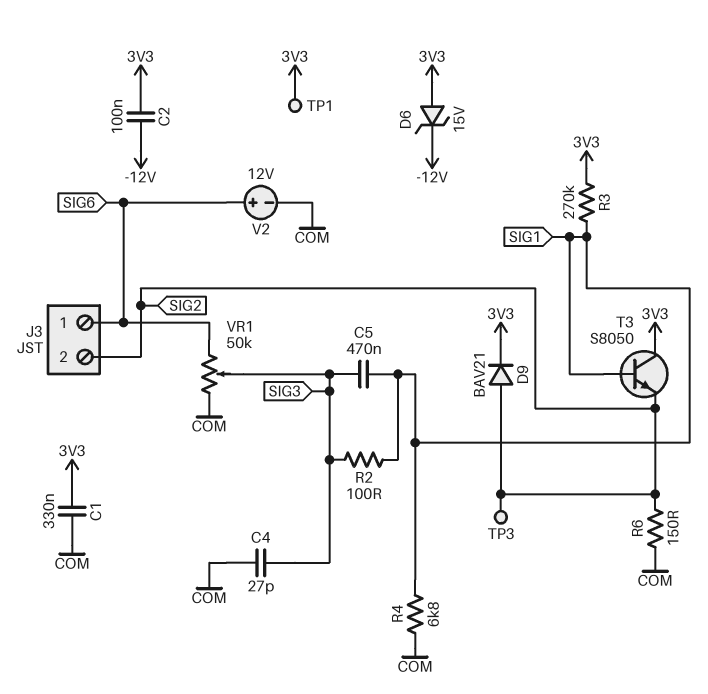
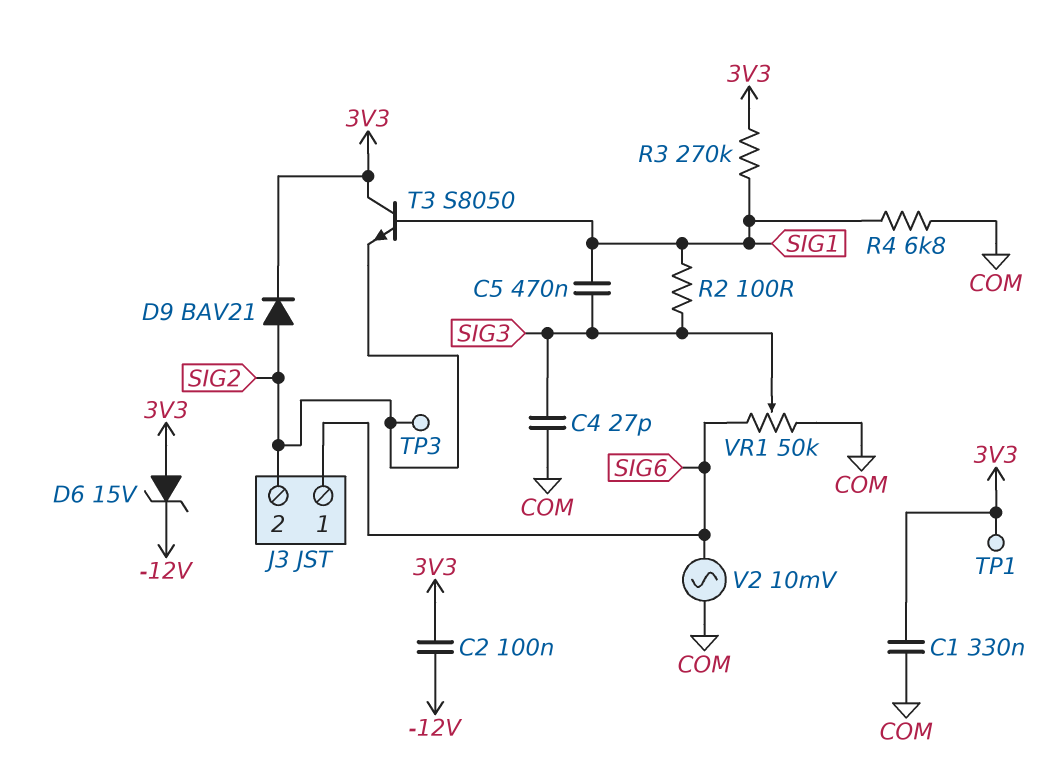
R6: 150 (COM, SIG2) -> none
V2: 12V (plus SIG6, minus COM) -> AC 10mV (COM, SIG6)

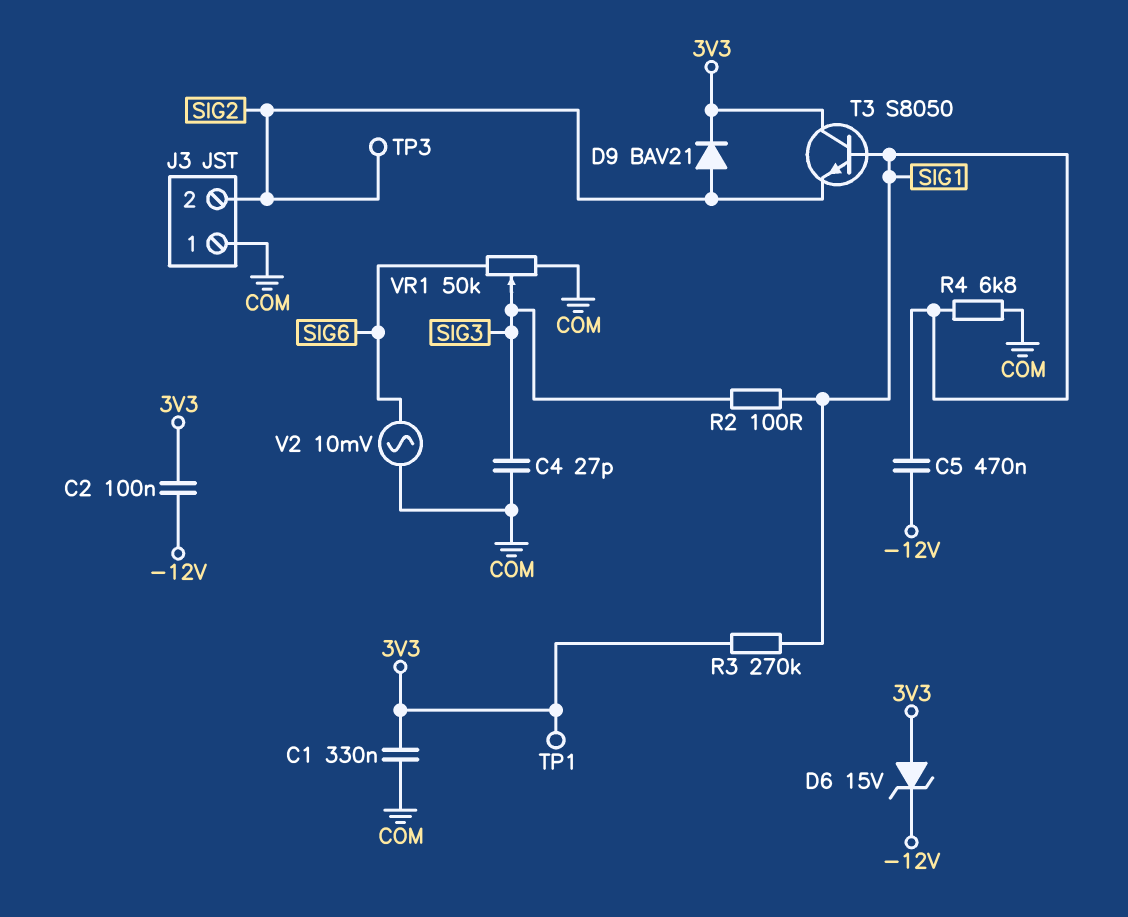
C5: 470nF (SIG1, SIG3) -> 470nF (-12V, SIG1)
J3 pin 1: SIG6 -> COM

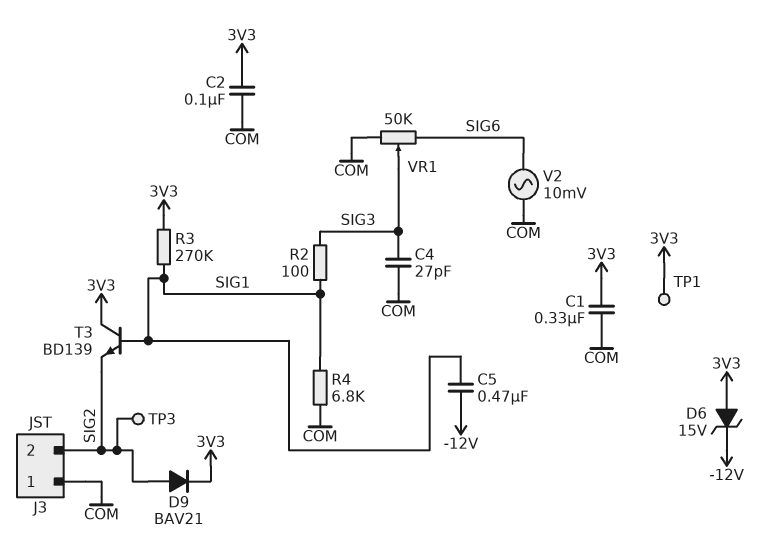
C2: 100nF (-12V, 3V3) -> 100nF (3V3, COM)
T3: NPN S8050 (B SIG1, C 3V3, E SIG2) -> NPN BD139 (B SIG1, C 3V3, E SIG2)

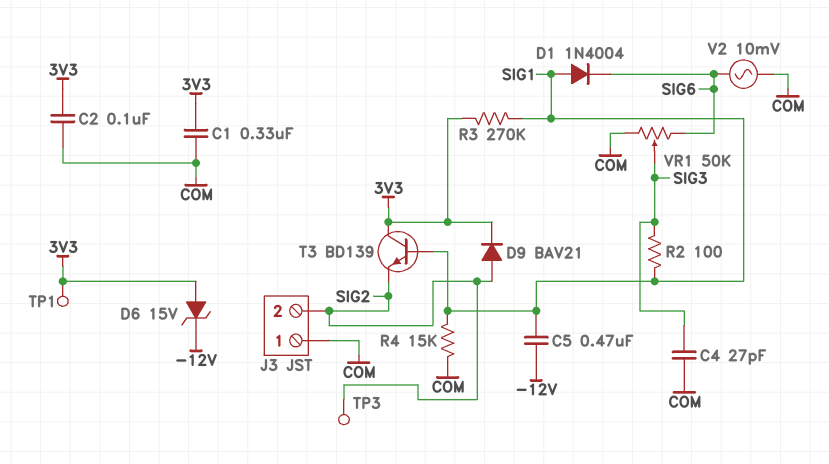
D1: none -> diode 1N4004 (A SIG1, K SIG6)
R4: 6.8k (COM, SIG1) -> 15k (COM, SIG1)

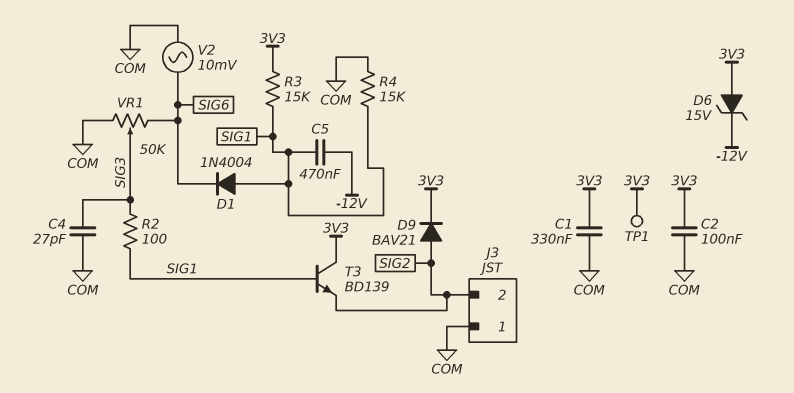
R3: 270k (3V3, SIG1) -> 15k (3V3, SIG1)
TP3: test point (SIG2) -> none

